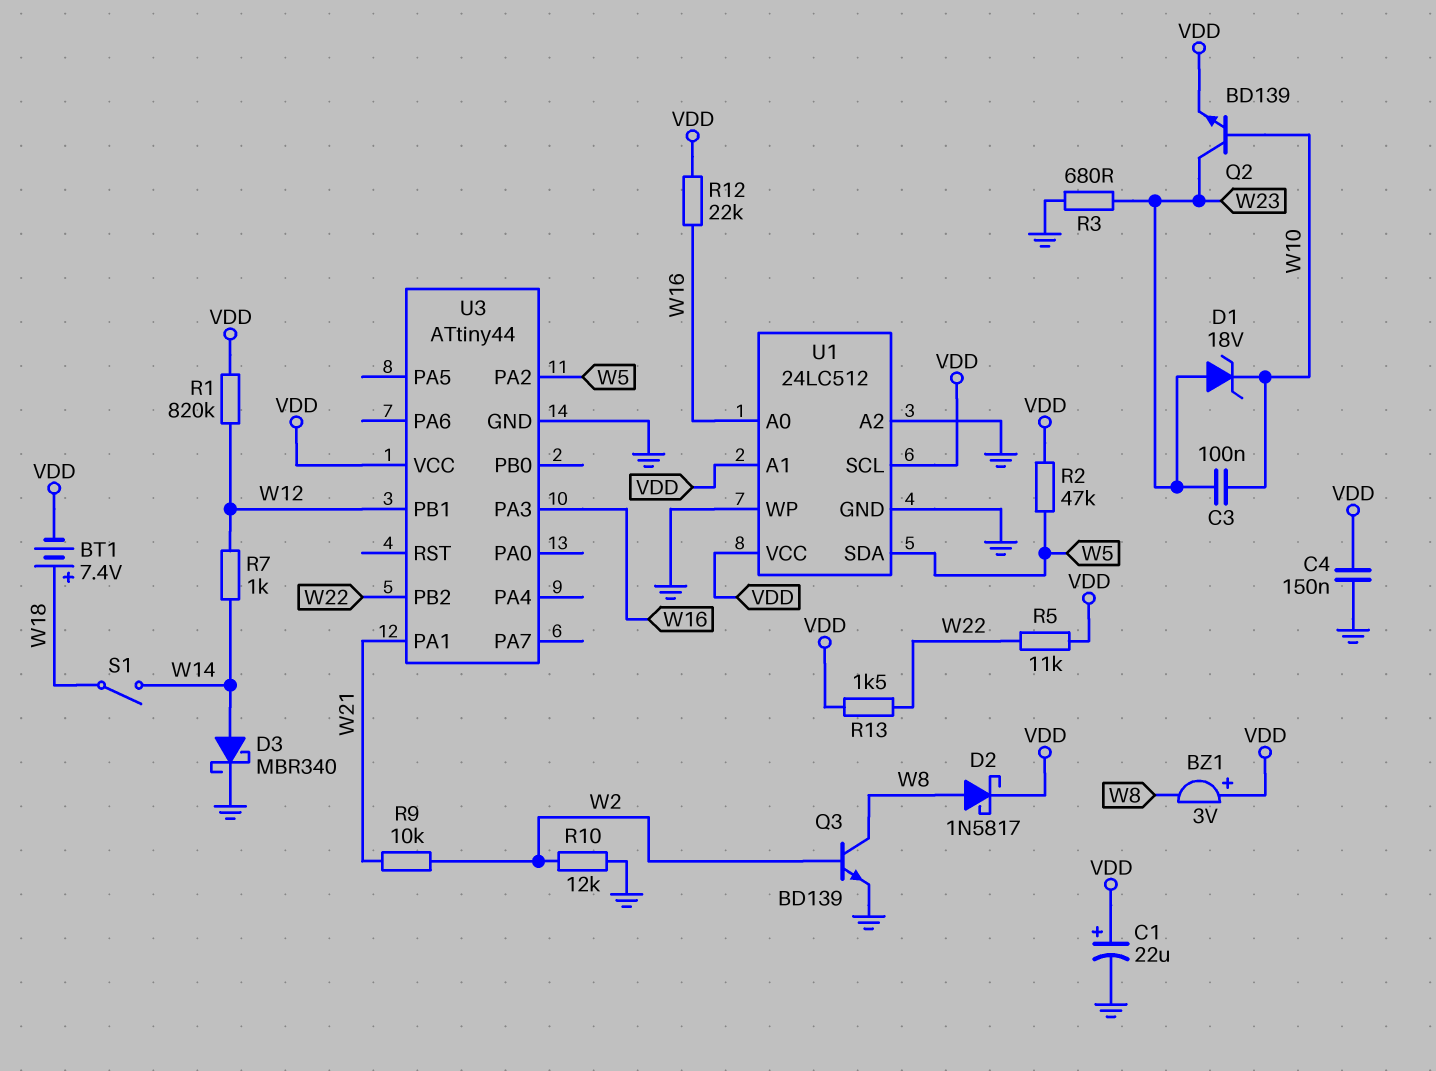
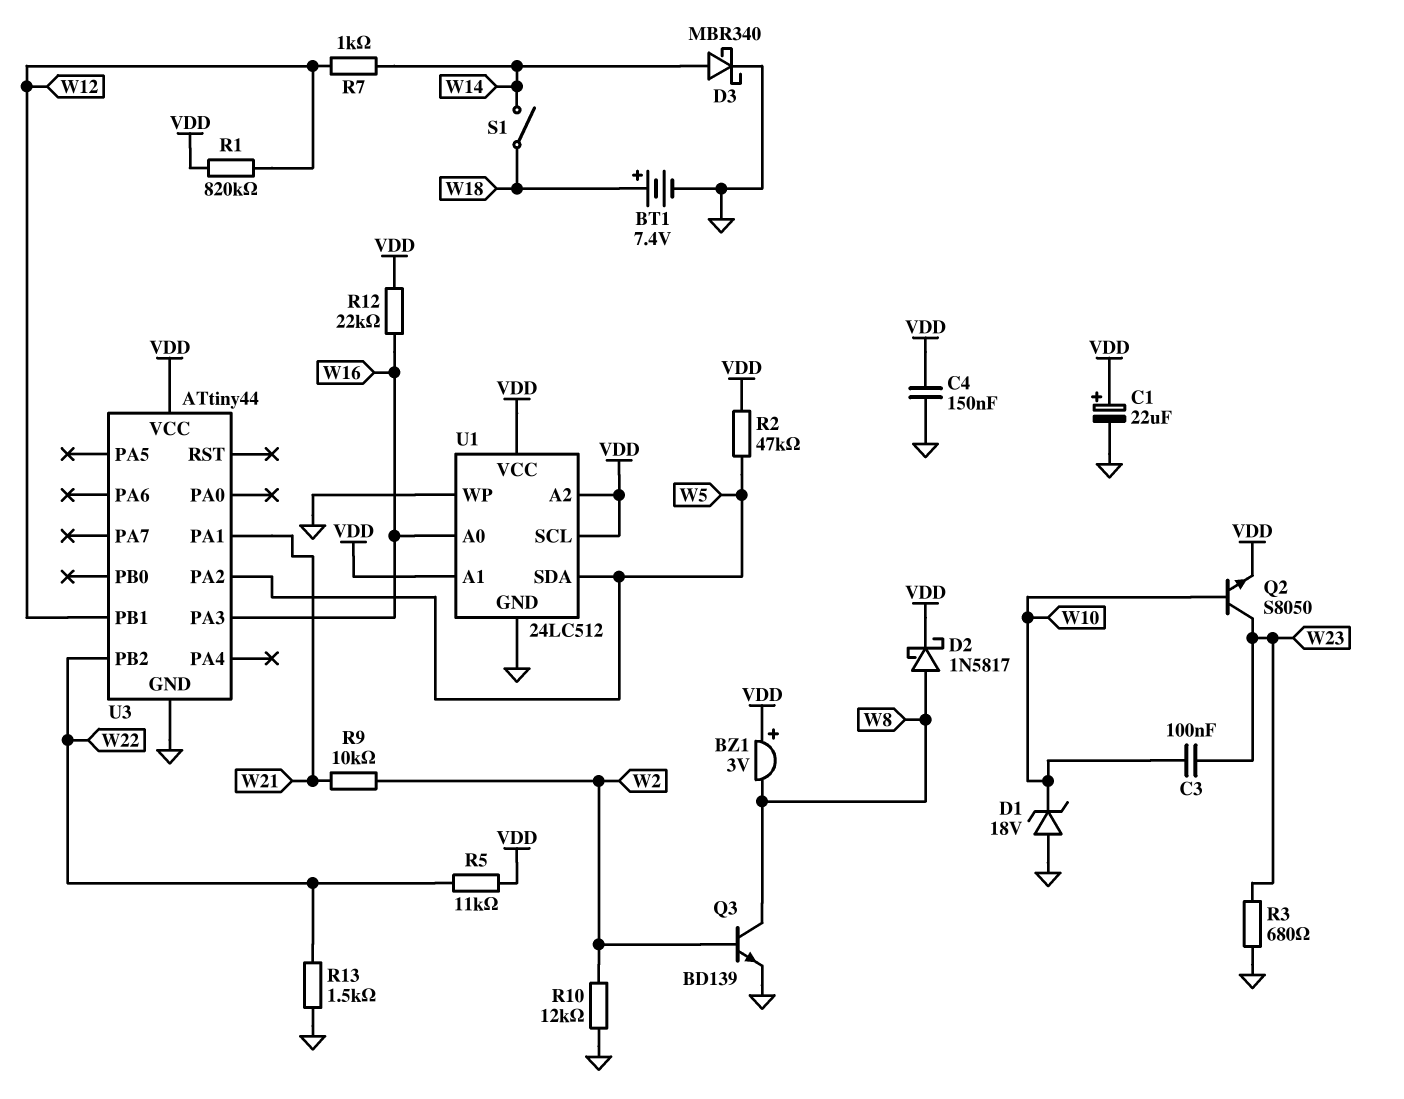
BT1: 7.4V (plus W18, minus VDD) -> 7.4V (plus W18, minus GND)
D1: zener 18V (A W23, K W10) -> zener 18V (A GND, K W10)
Q2: NPN BD139 (B W10, C W23, E VDD) -> NPN S8050 (B W10, C W23, E VDD)
R13: 1.5k (VDD, W22) -> 1.5k (GND, W22)
U1 pin A2: GND -> VDD

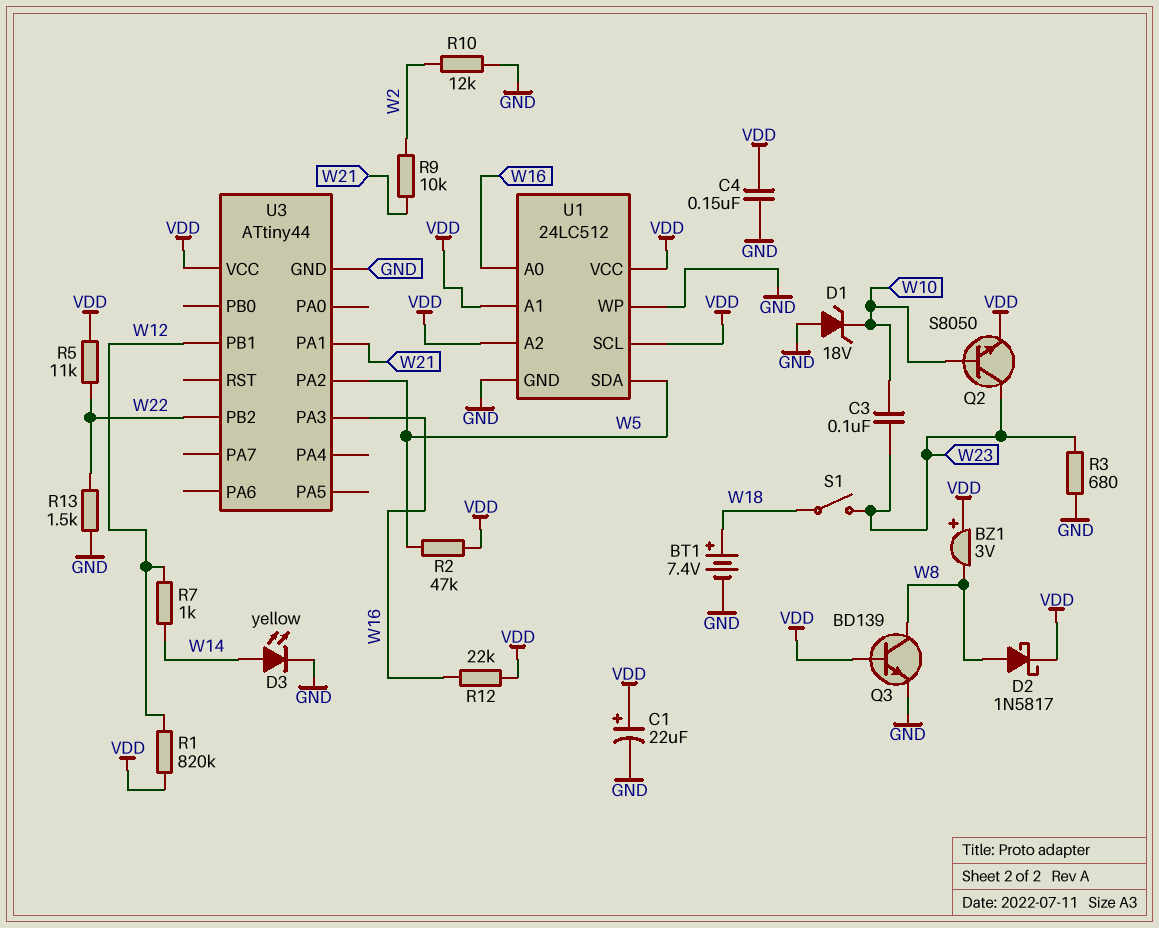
D3: schottky MBR340 (A W14, K GND) -> LED yellow (A W14, K GND)
Q3: NPN BD139 (B W2, C W8, E GND) -> NPN BD139 (B VDD, C W8, E GND)
S1: switch (W14, W18) -> switch (W18, W23)

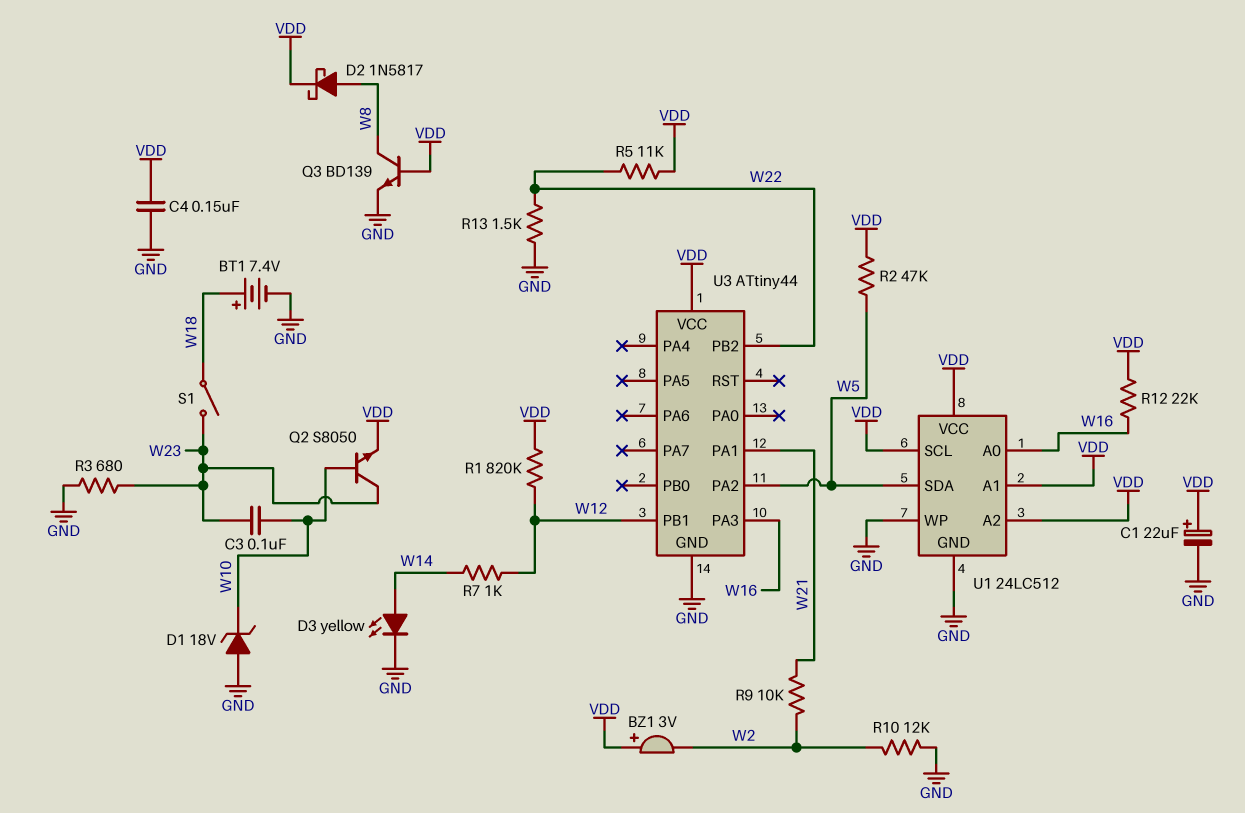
BZ1: buzzer 3V (plus VDD, minus W8) -> buzzer 3V (plus VDD, minus W2)

